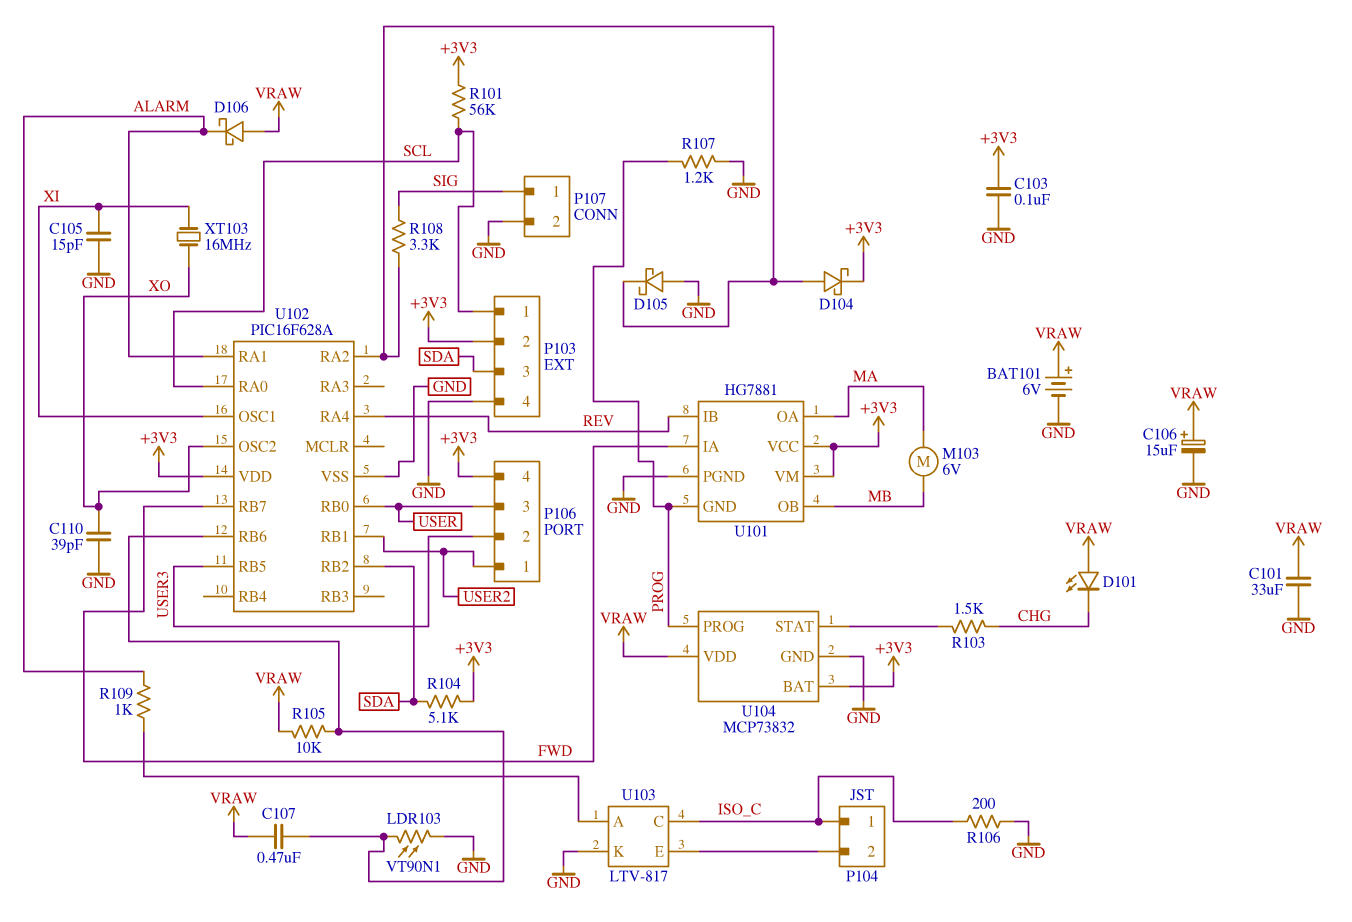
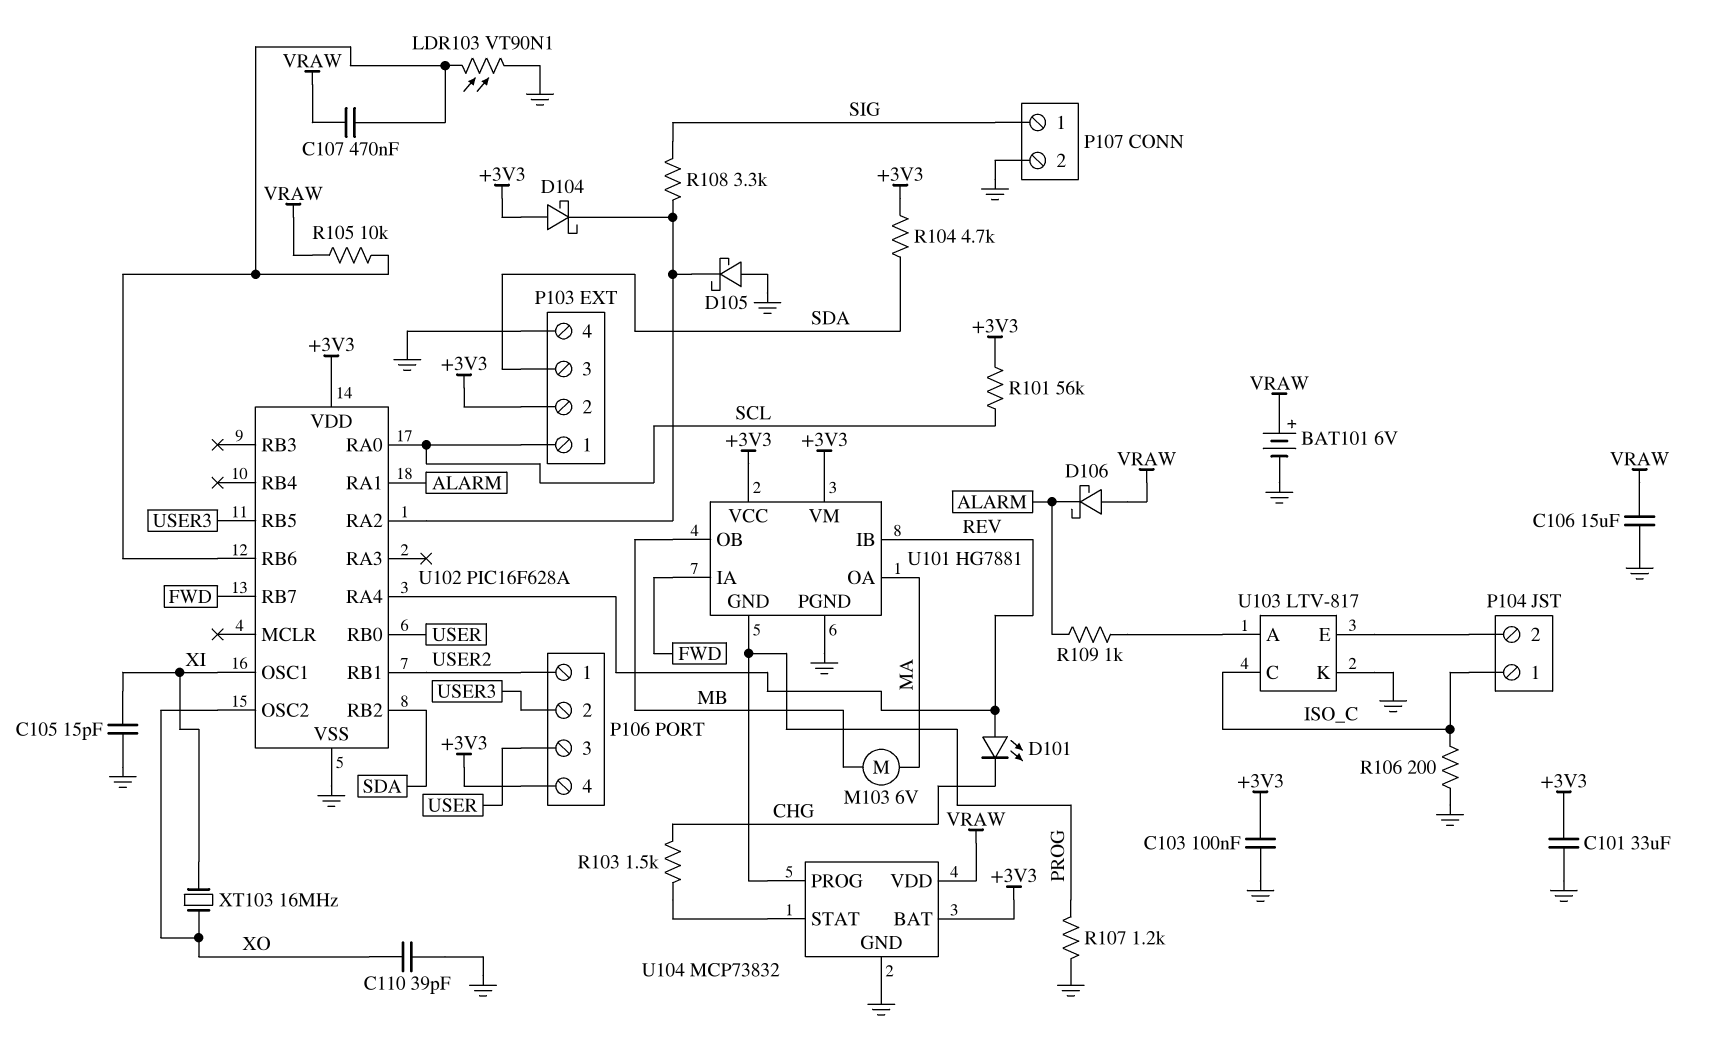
C101: 33uF (GND, VRAW) -> 33uF (+3V3, GND)
C106: 15uF (plus VRAW, minus GND) -> 15uF (GND, VRAW)
D101: LED (A VRAW, K CHG) -> LED (A REV, K CHG)
D104: schottky (A U102/RA2, K +3V3) -> schottky (A +3V3, K U102/RA2)
R104: 5.1k (+3V3, SDA) -> 4.7k (+3V3, SDA)

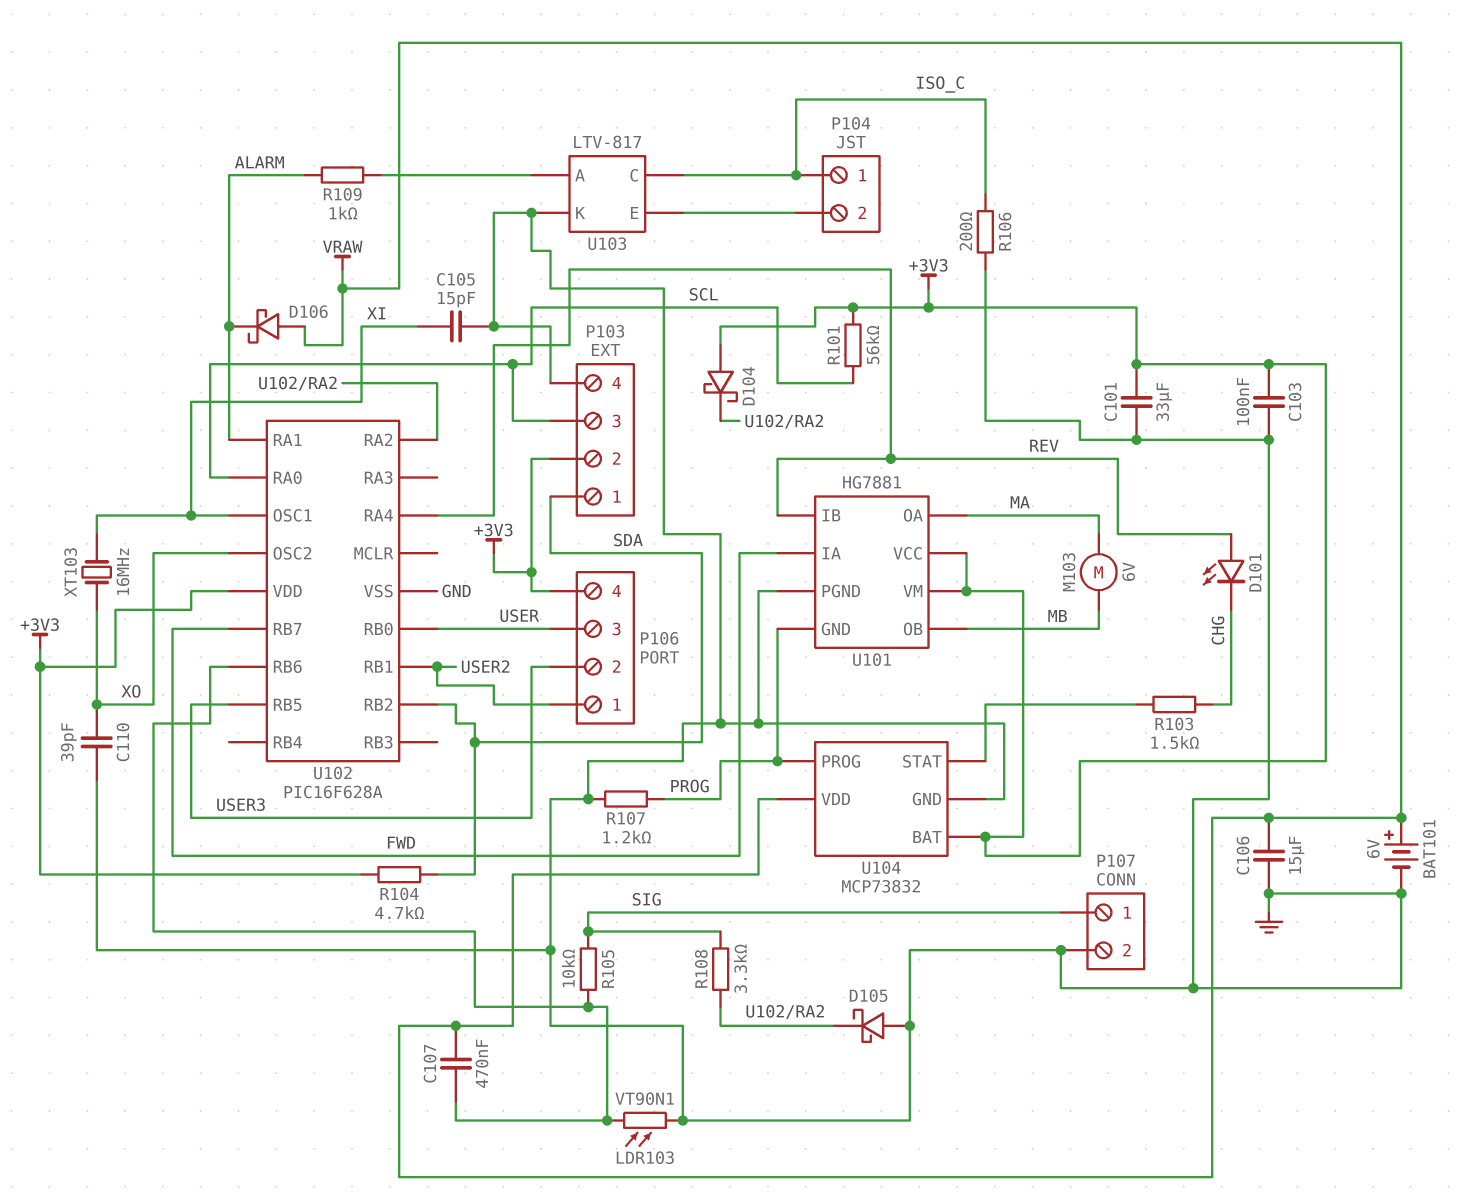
P103 pin 1: SCL -> SDA
P103 pin 3: SDA -> SCL
R105: 10k (U102/RB6, VRAW) -> 10k (SIG, U102/RB6)

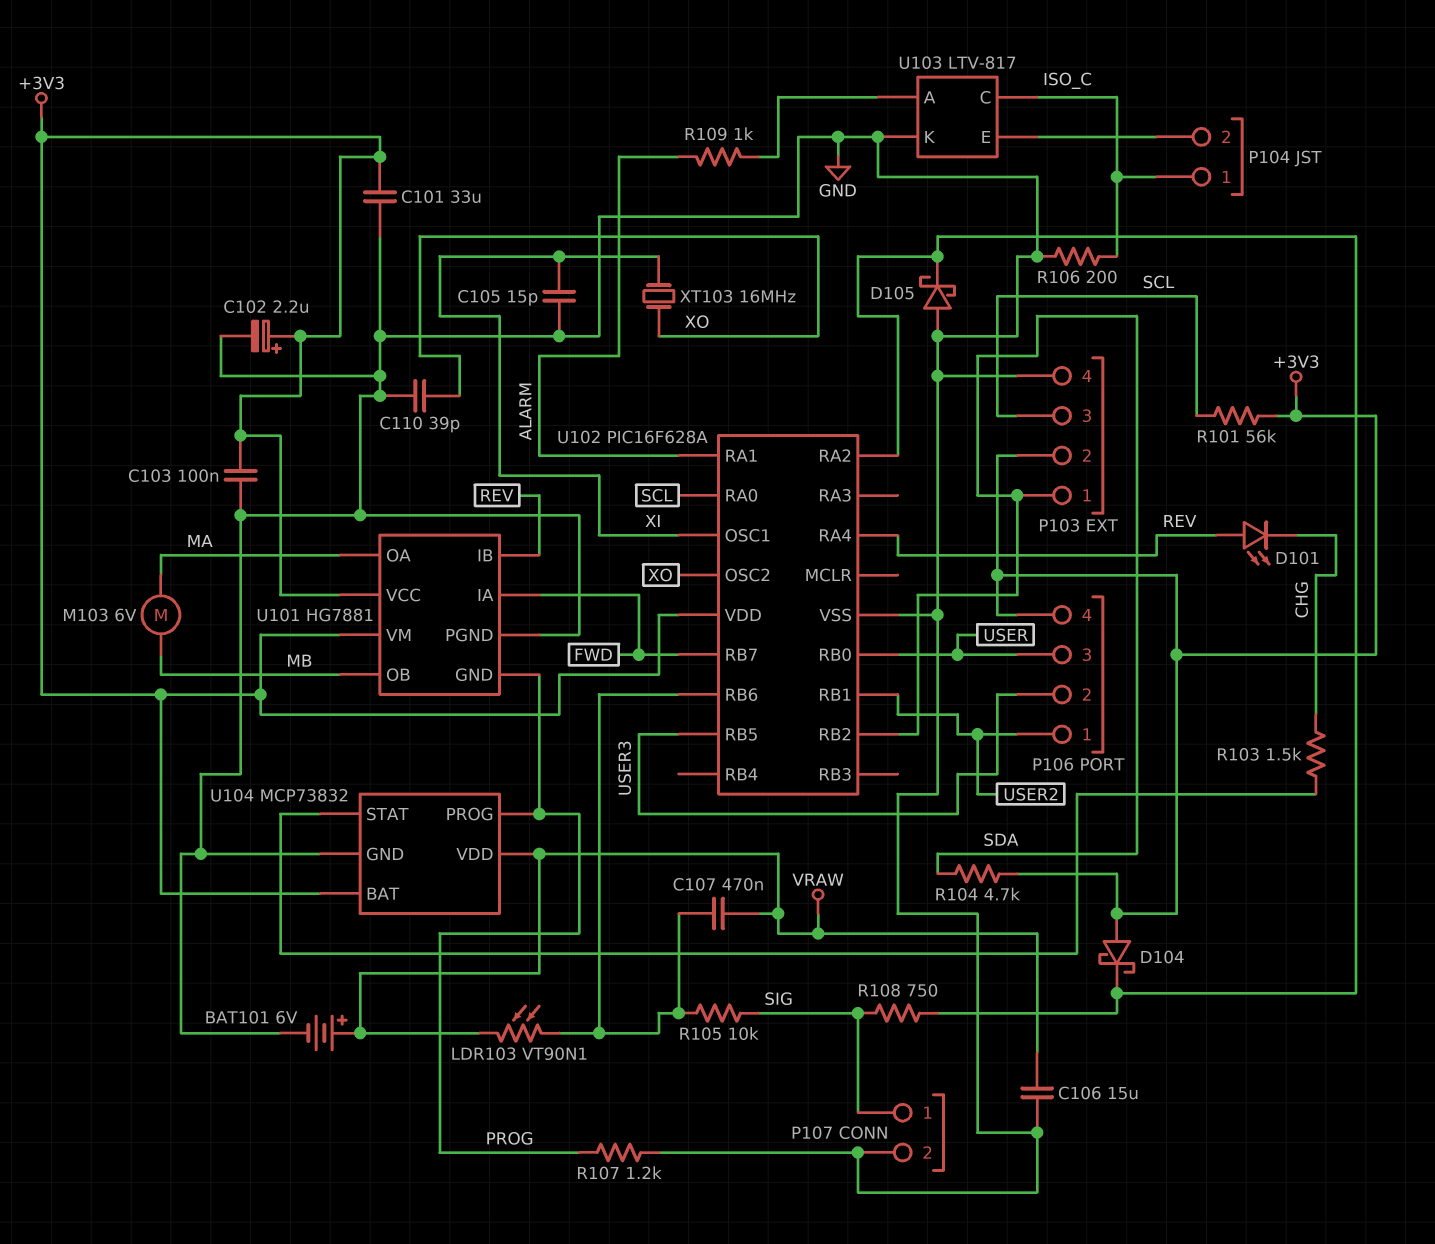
C102: none -> 2.2uF (plus +3V3, minus GND)
D106: schottky (A VRAW, K ALARM) -> none
LDR103: VT90N1 (GND, U102/RB6) -> VT90N1 (U102/RB6, VRAW)
R108: 3.3k (SIG, U102/RA2) -> 750 (SIG, U102/RA2)

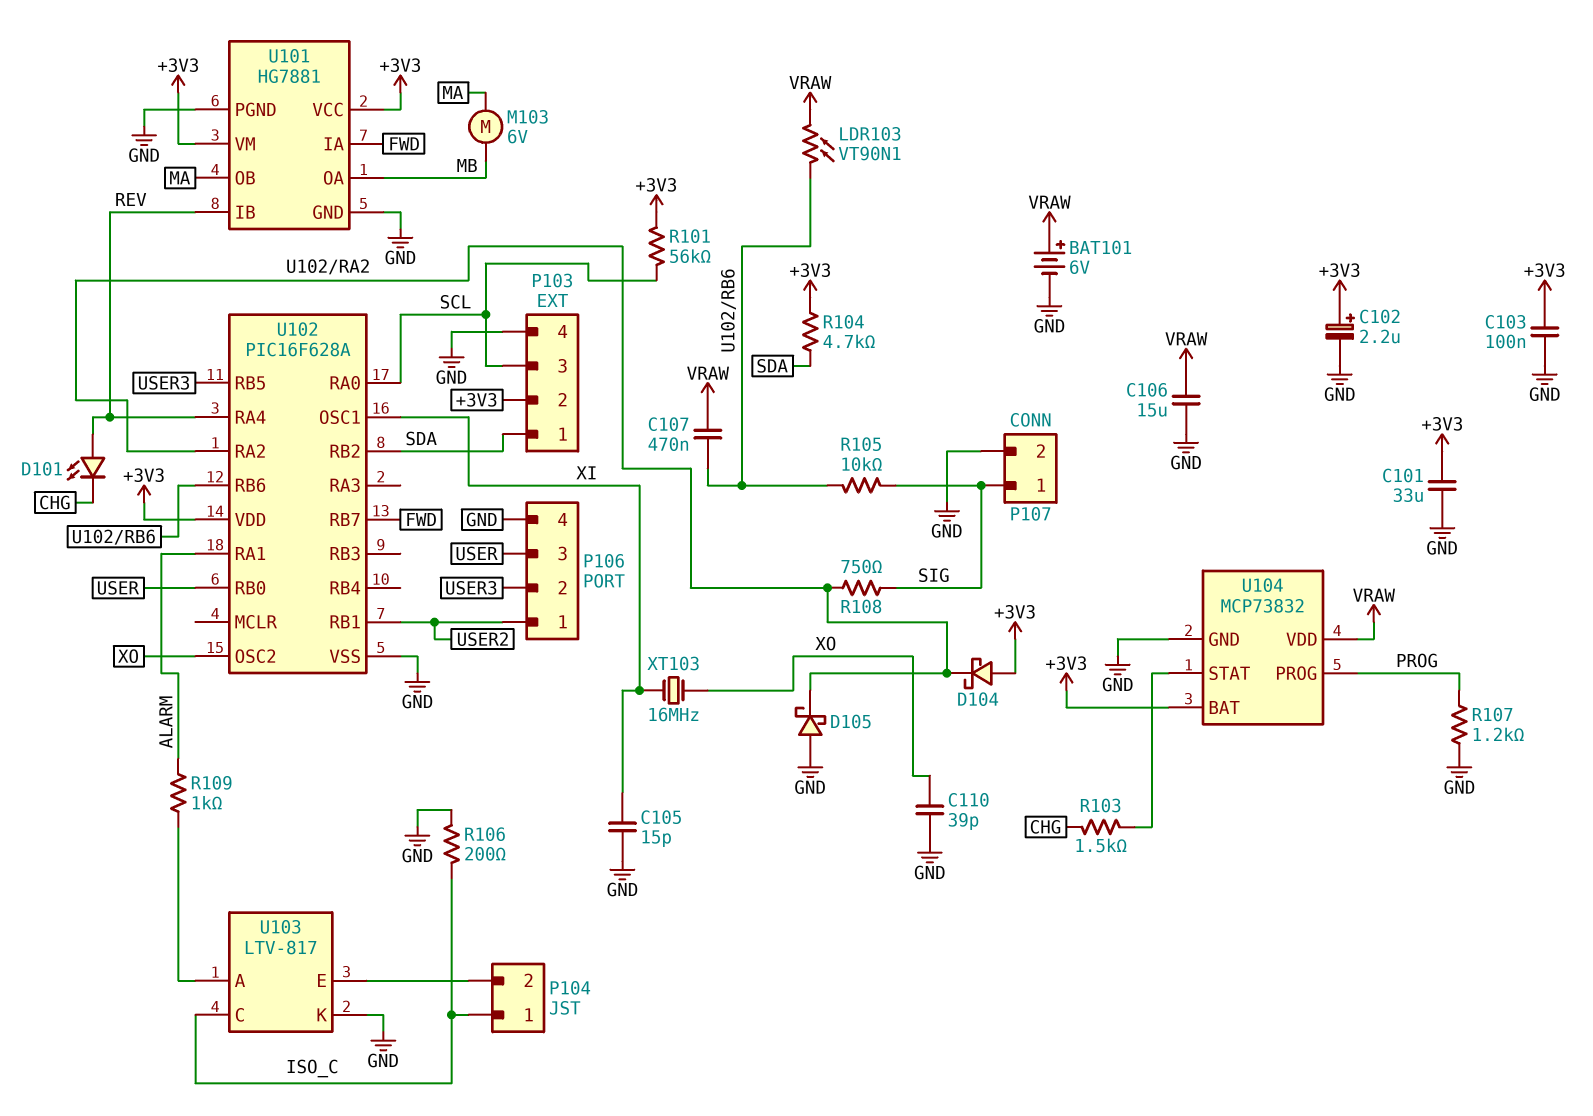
P106 pin 4: +3V3 -> GND
U101 pin GND: PROG -> GND
U101 pin OA: MA -> MB
U101 pin OB: MB -> MA

